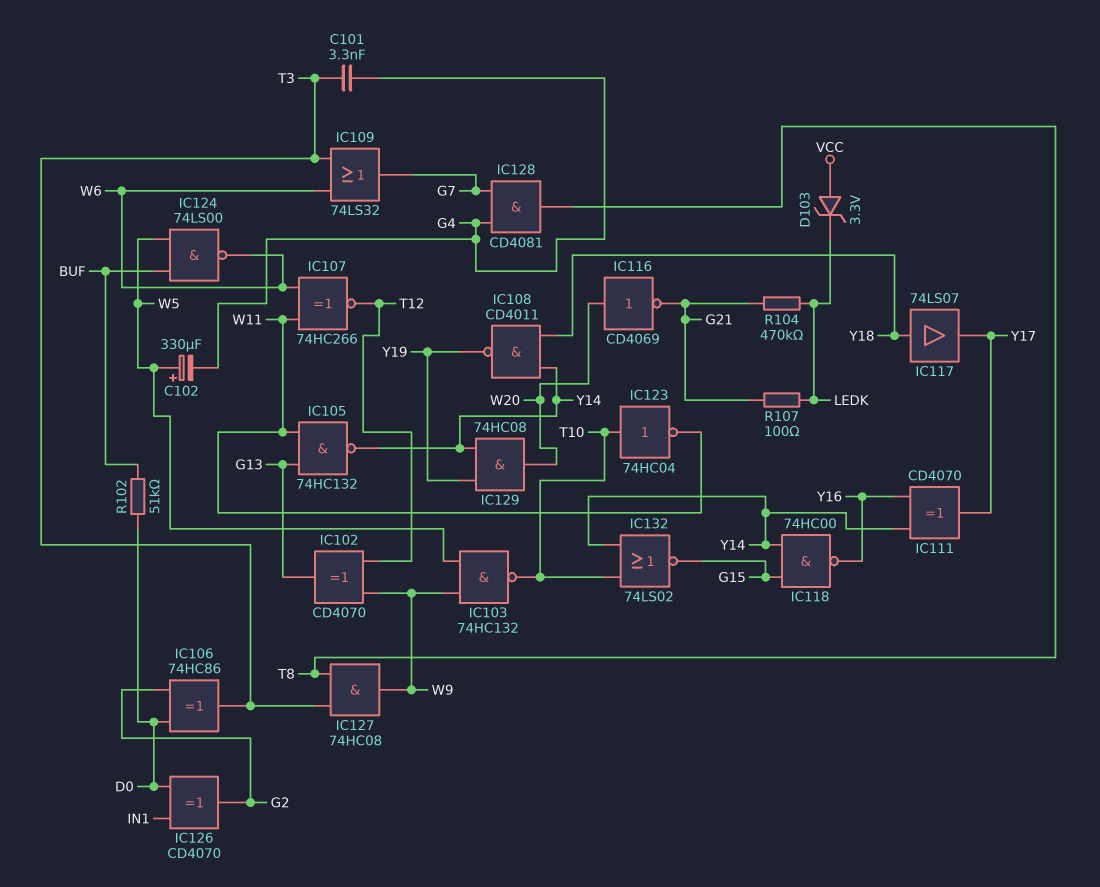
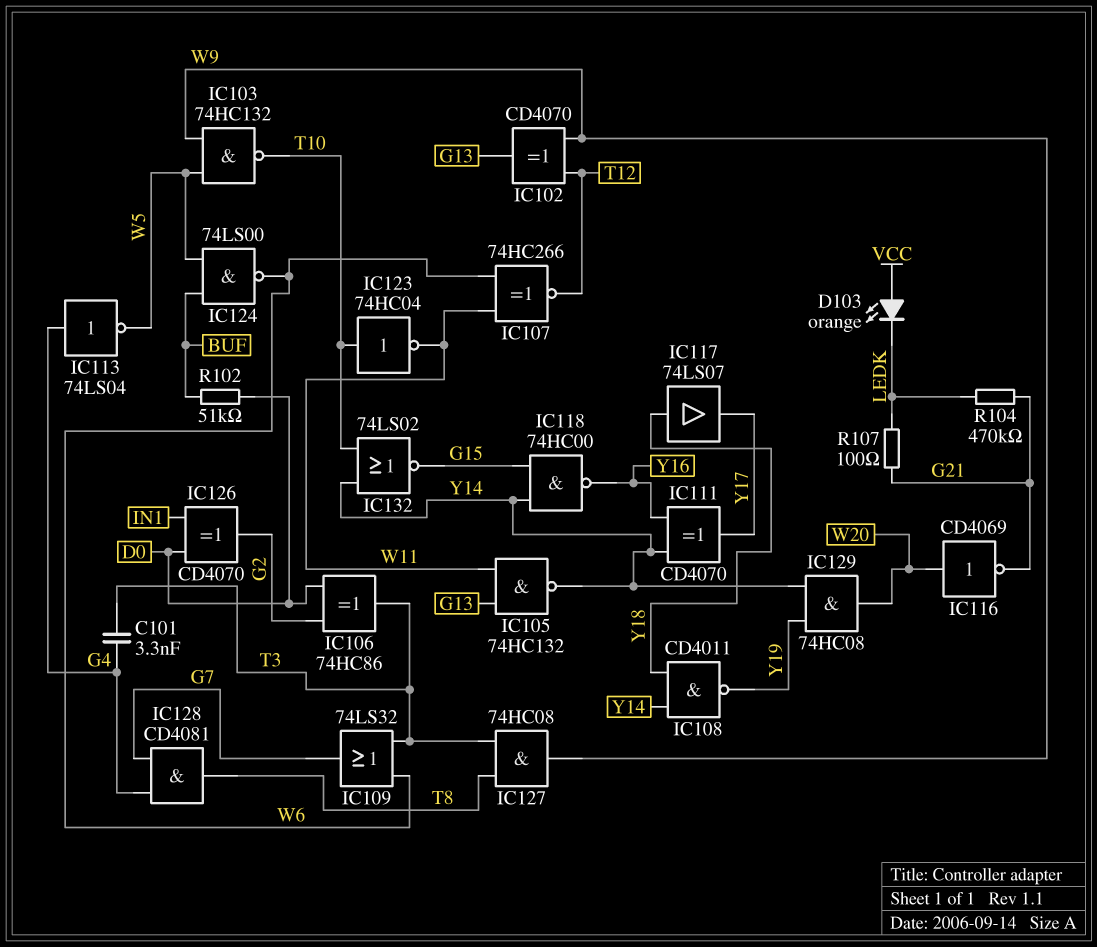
C102: 330uF (plus W5, minus G4) -> none
D103: zener 3.3V (A VCC, K LEDK) -> LED orange (A VCC, K LEDK)
IC113: none -> NOT 74LS04 (in G4, out W5)

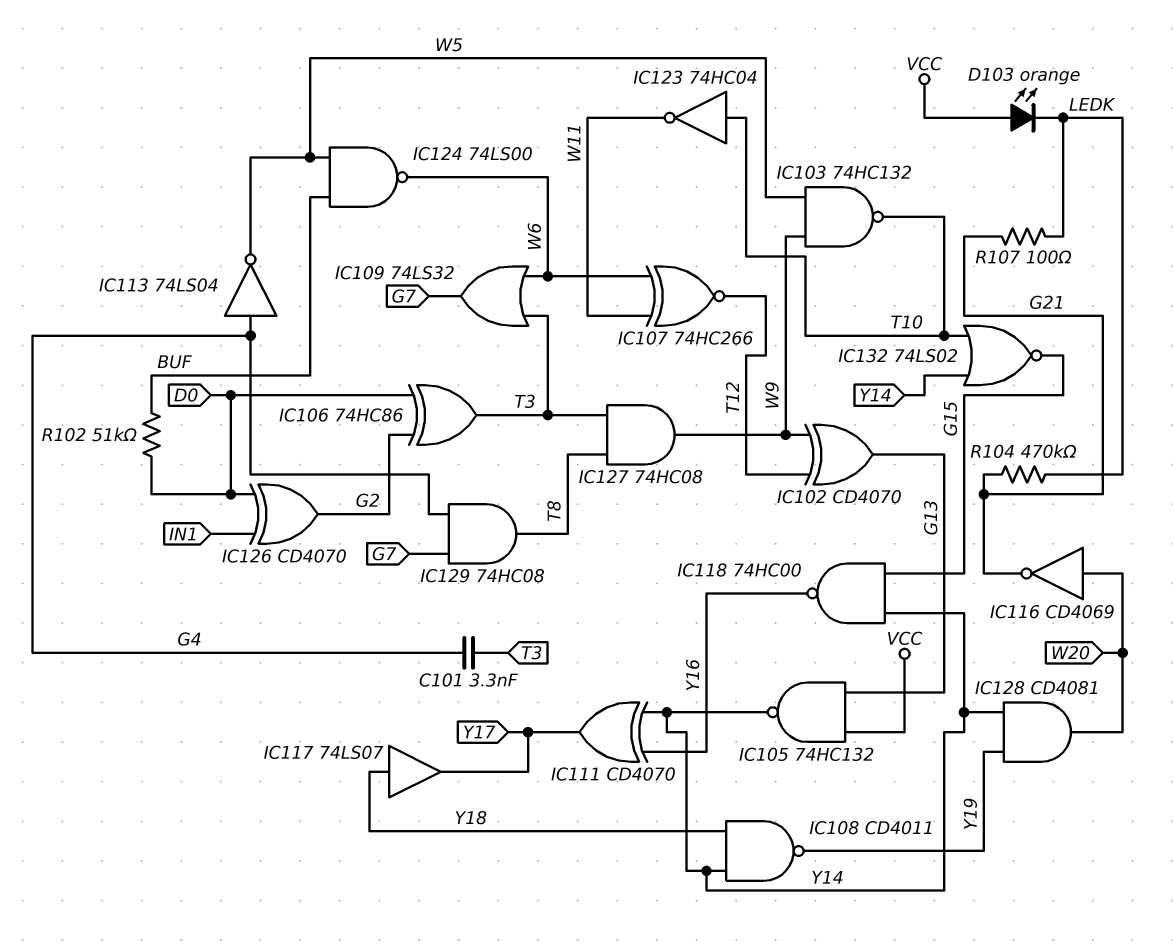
IC105: NAND 74HC132 (in G13, in W11, out Y14) -> NAND 74HC132 (in G13, in VCC, out Y14)
IC128: AND CD4081 (in G4, in G7, out T8) -> AND CD4081 (in Y14, in Y19, out W20)
IC129: AND 74HC08 (in Y14, in Y19, out W20) -> AND 74HC08 (in G4, in G7, out T8)

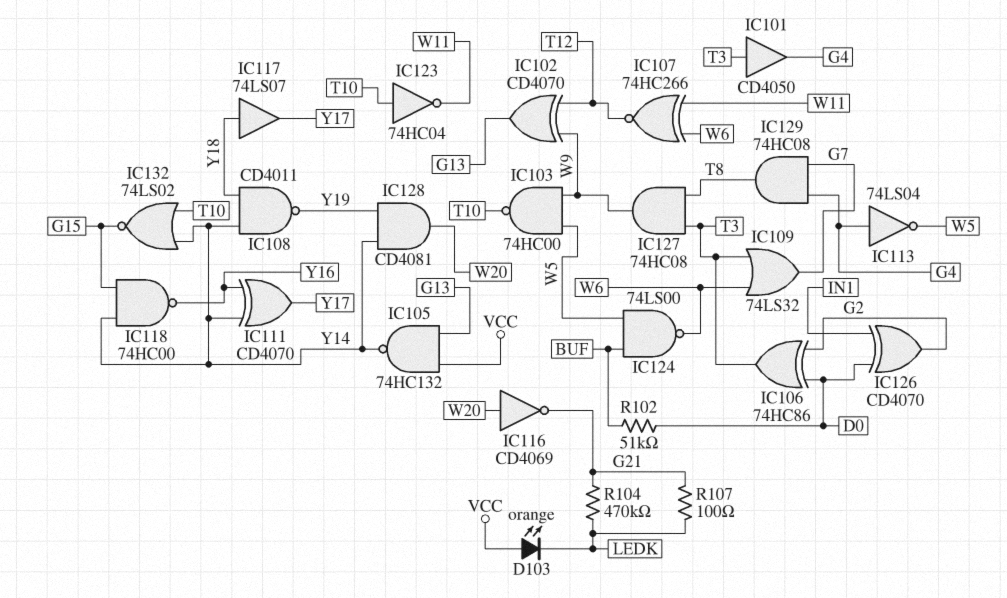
C101: 3.3nF (G4, T3) -> none
IC101: none -> buffer CD4050 (in T3, out G4)
IC103: NAND 74HC132 (in W5, in W9, out T10) -> NAND 74HC00 (in W5, in W9, out T10)

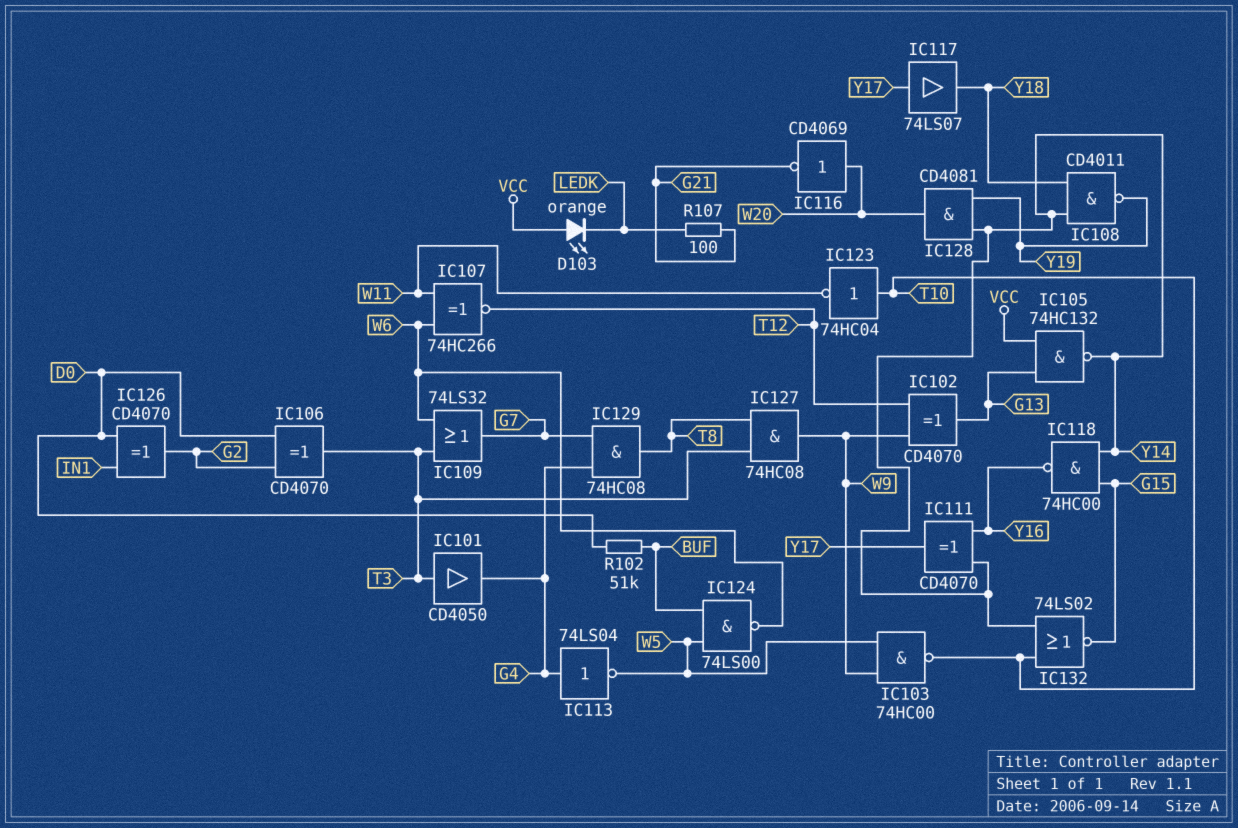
IC106: XOR 74HC86 (in D0, in G2, out T3) -> XOR CD4070 (in D0, in G2, out T3)
IC117: buffer 74LS07 (in Y18, out Y17) -> buffer 74LS07 (in Y17, out Y18)
R104: 470k (G21, LEDK) -> none

